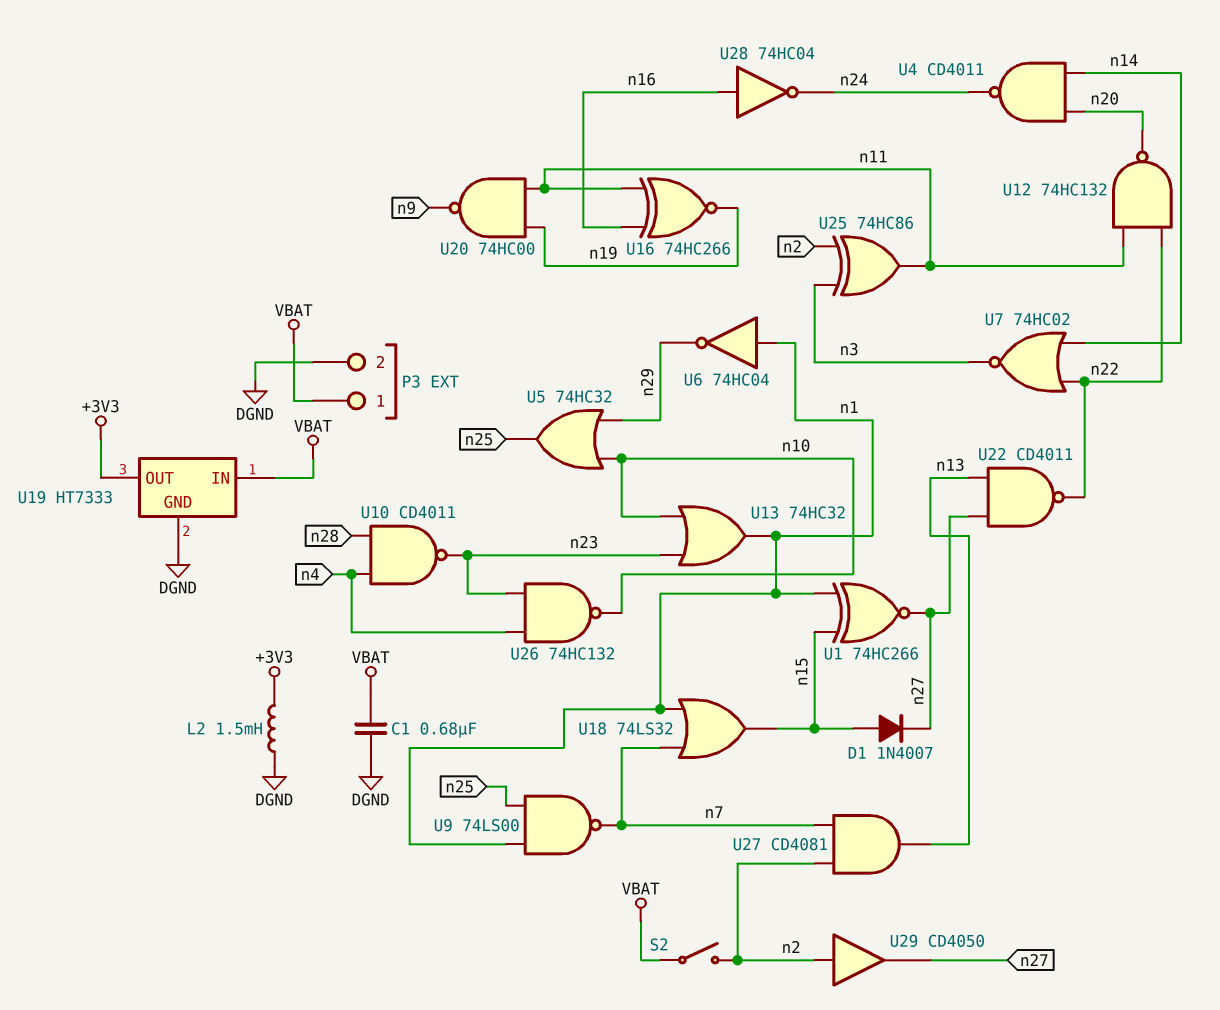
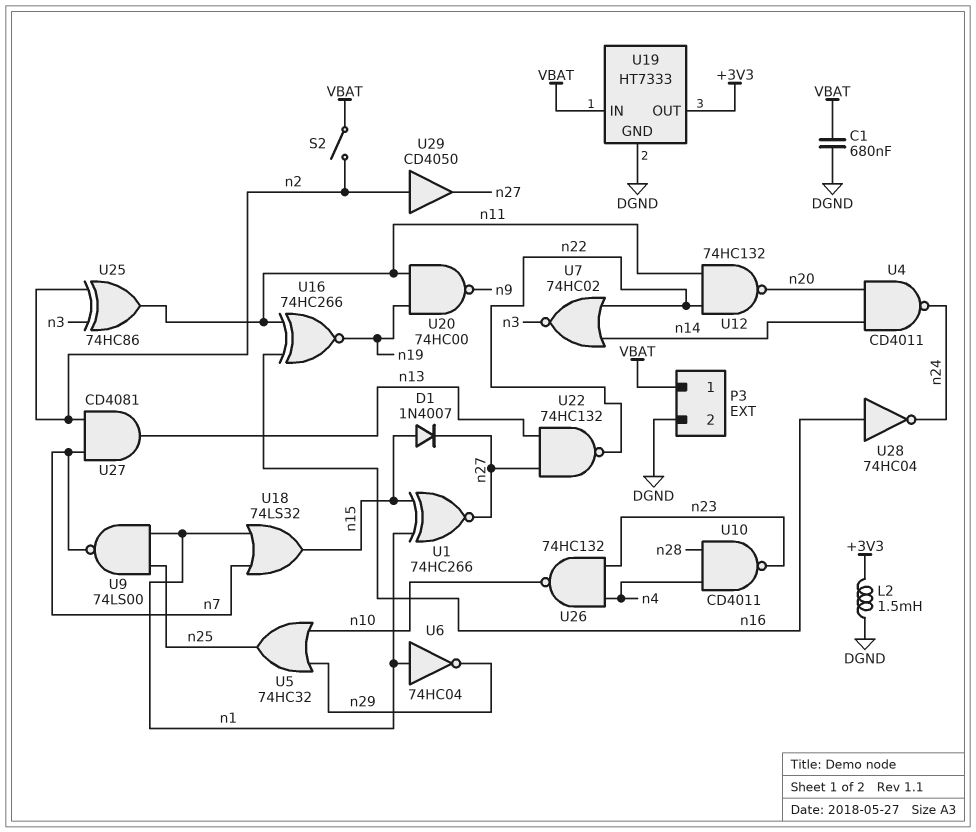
U13: OR 74HC32 (in n10, in n23, out n1) -> none
U22: NAND CD4011 (in n13, in n27, out n22) -> NAND 74HC132 (in n13, in n27, out n22)

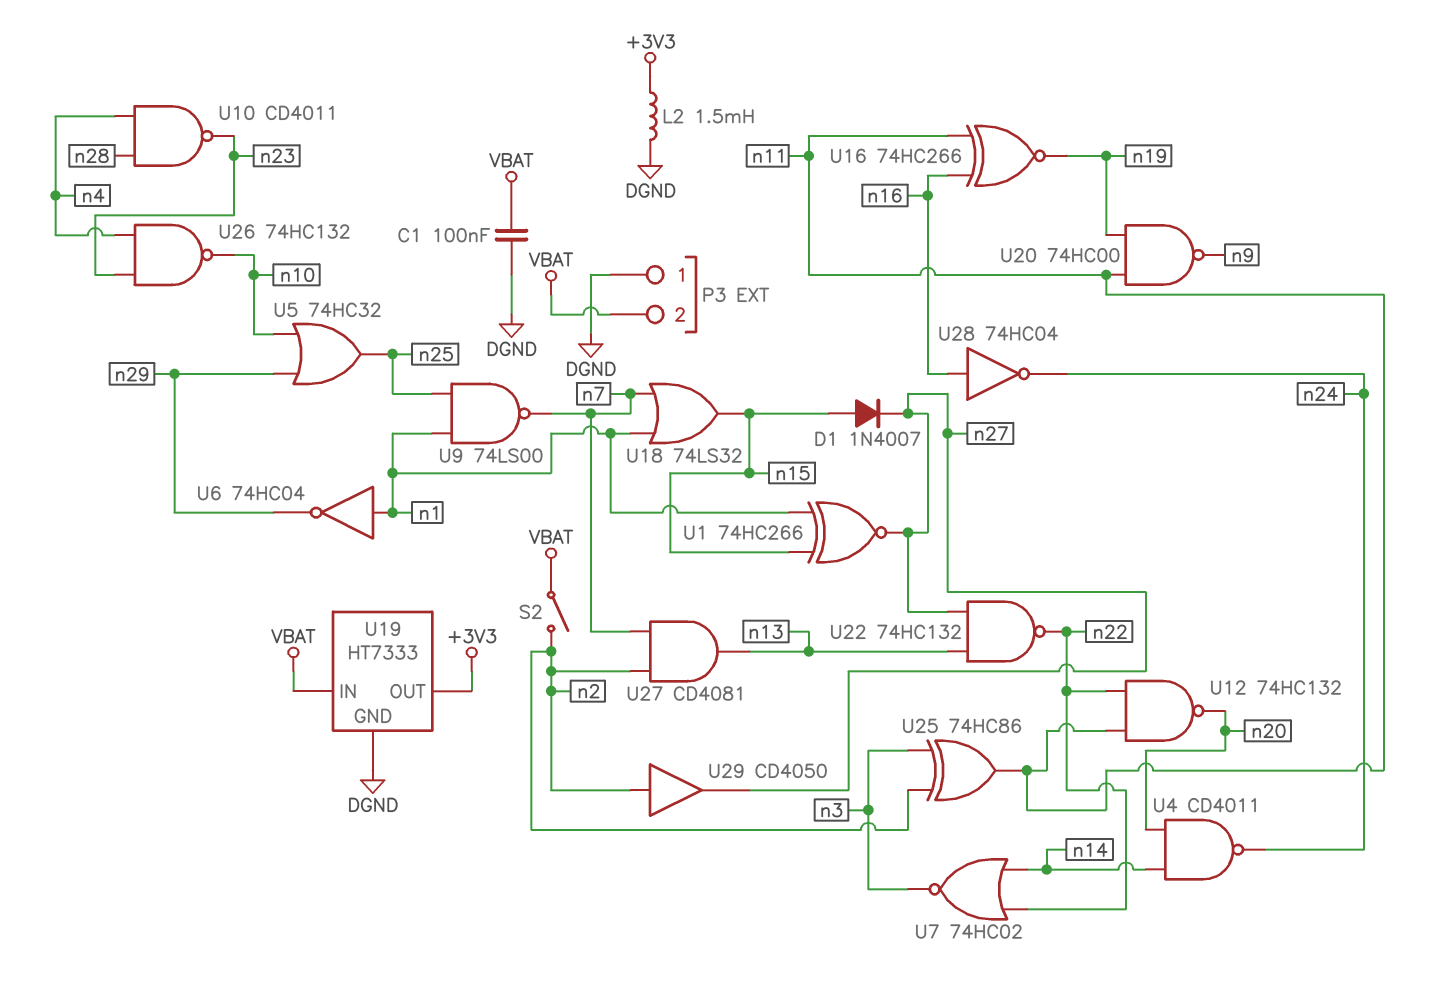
C1: 680nF (DGND, VBAT) -> 100nF (DGND, VBAT)
P3 pin 1: VBAT -> DGND
P3 pin 2: DGND -> VBAT

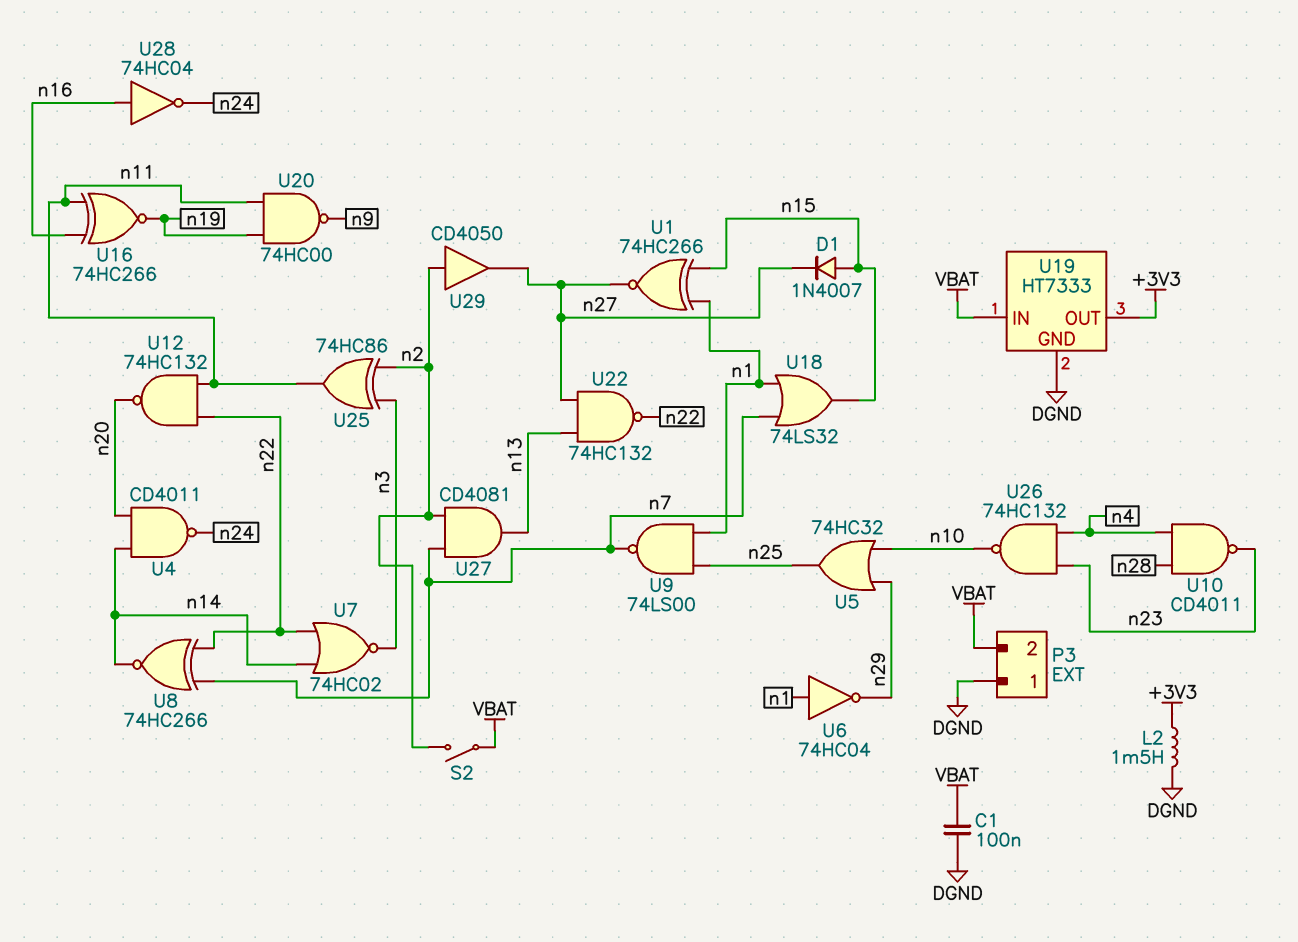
U8: none -> XNOR 74HC266 (in n7, in n22, out n14)

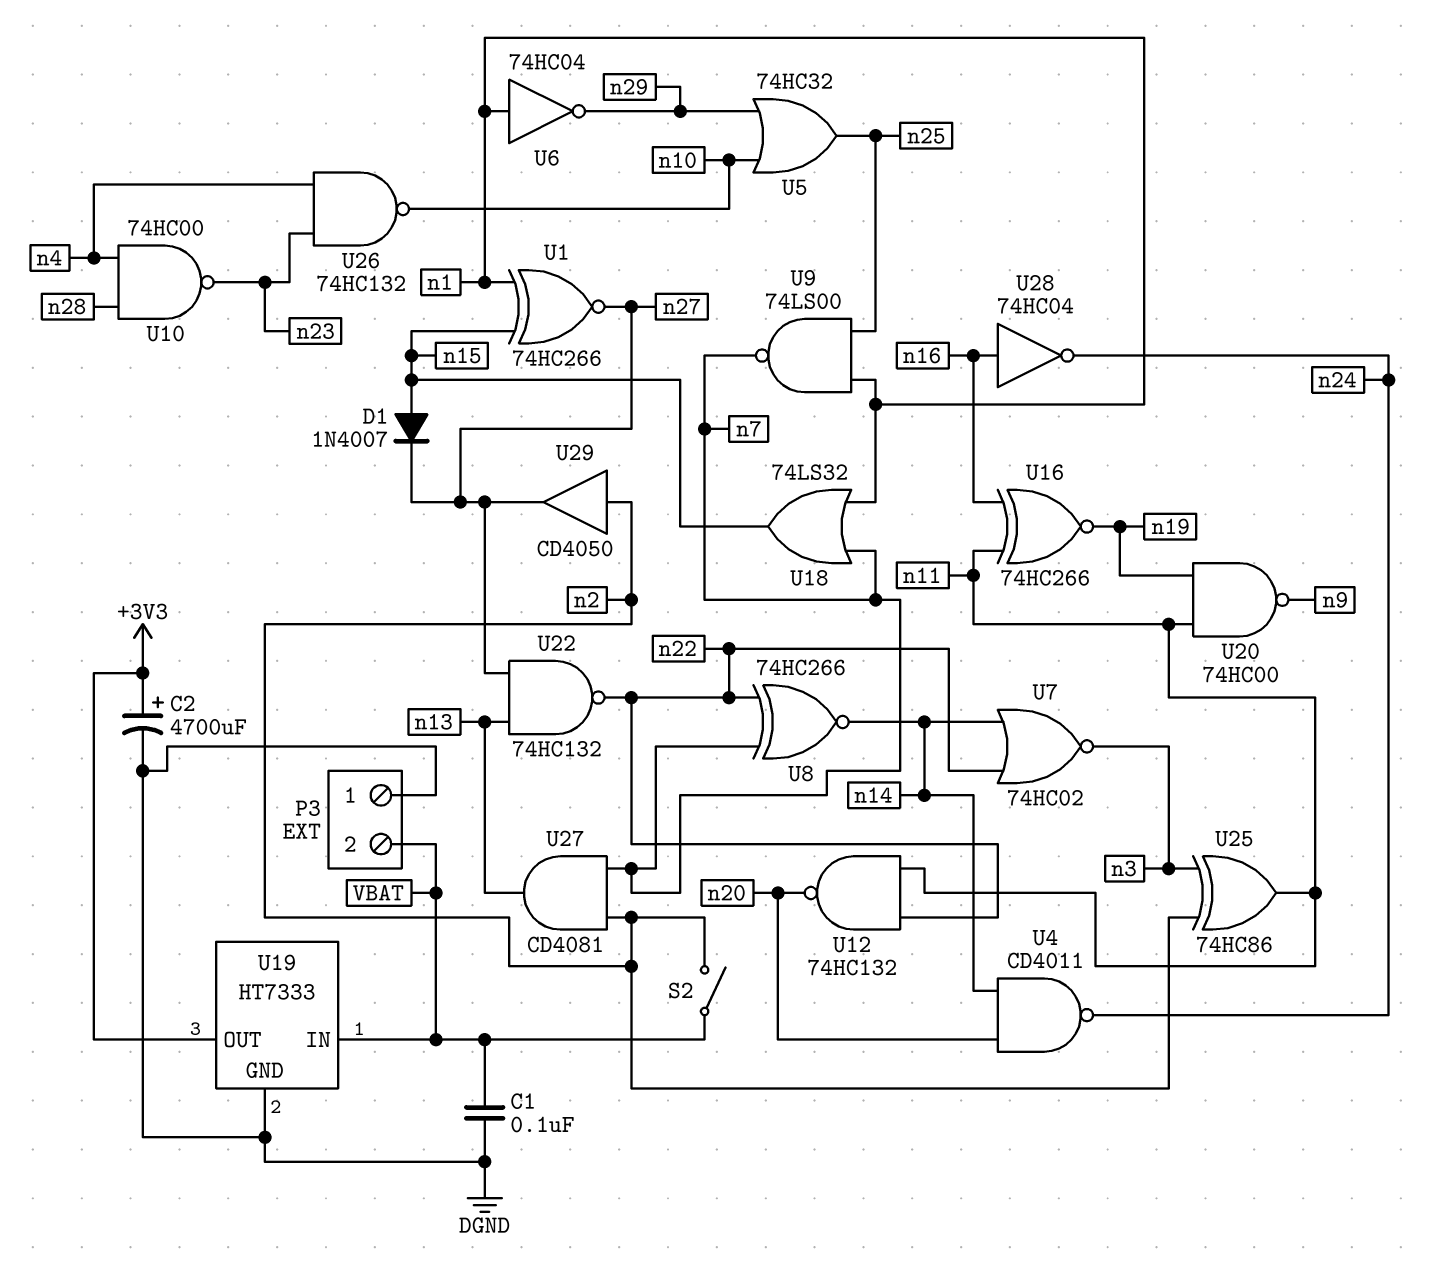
C2: none -> 4700uF (plus +3V3, minus DGND)
L2: 1.5mH (+3V3, DGND) -> none
U10: NAND CD4011 (in n4, in n28, out n23) -> NAND 74HC00 (in n4, in n28, out n23)

